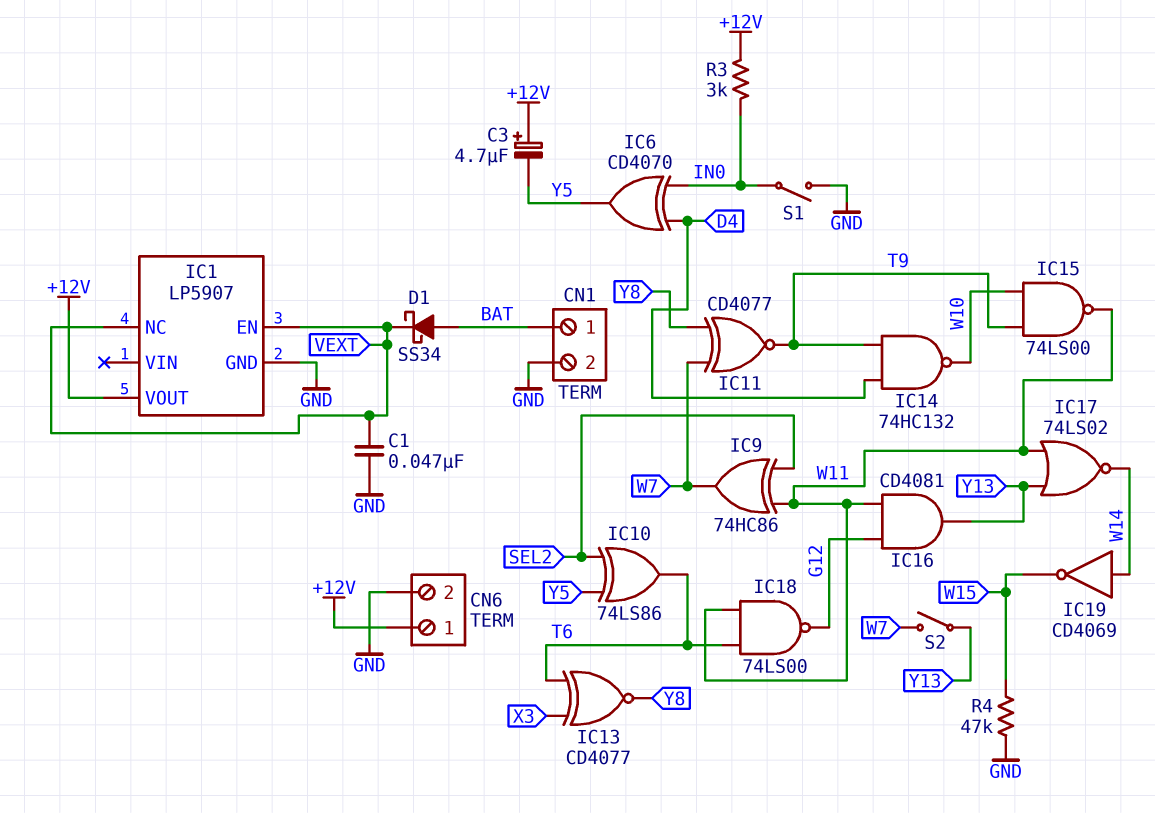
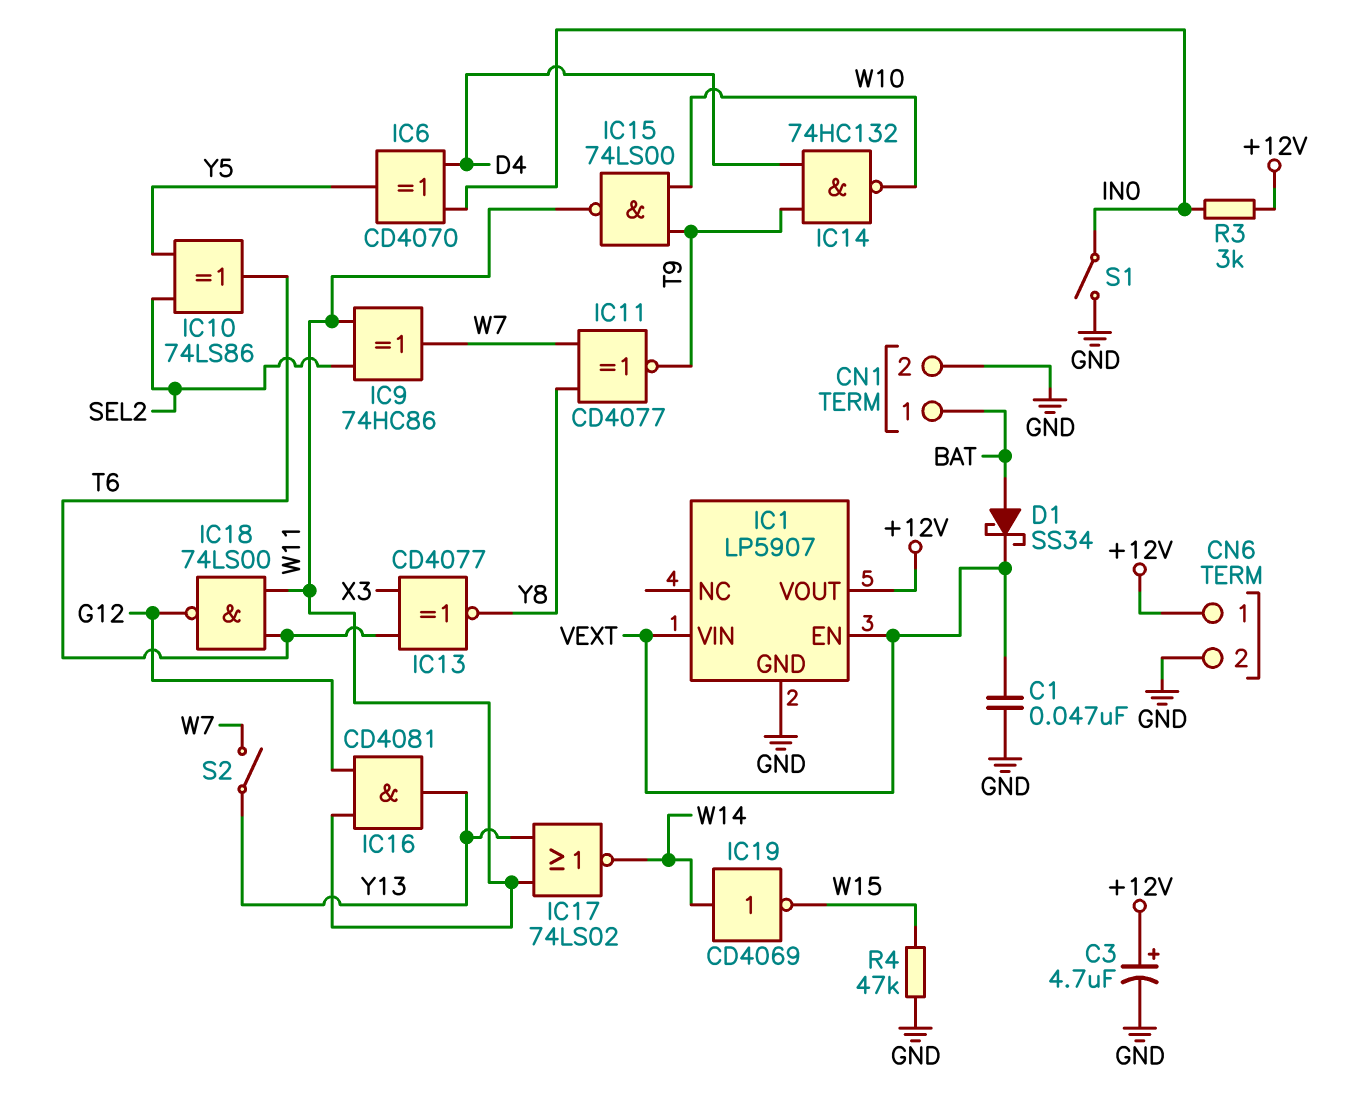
C3: 4.7uF (plus +12V, minus Y5) -> 4.7uF (plus +12V, minus GND)
IC1 pin NC: VEXT -> none
IC1 pin VIN: none -> VEXT

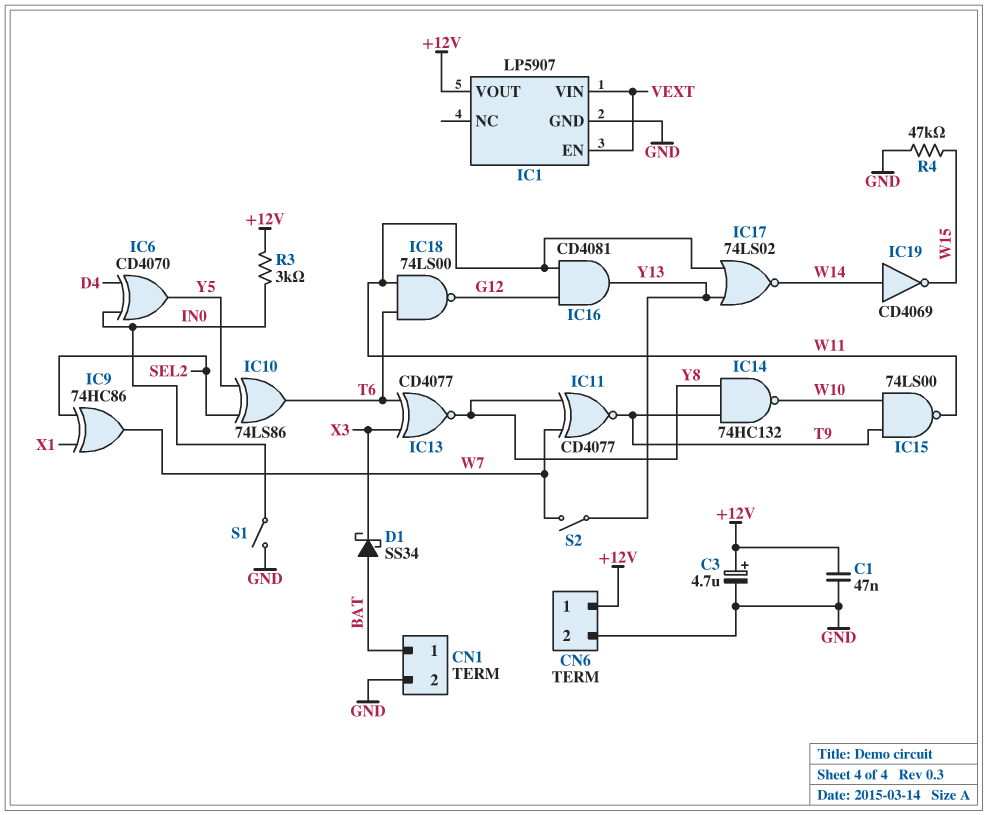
C1: 47nF (GND, VEXT) -> 47nF (+12V, GND)
D1: schottky SS34 (A BAT, K VEXT) -> schottky SS34 (A BAT, K X3)
IC9: XOR 74HC86 (in SEL2, in W11, out W7) -> XOR 74HC86 (in SEL2, in X1, out W7)
IC14: NAND 74HC132 (in D4, in T9, out W10) -> NAND 74HC132 (in T9, in Y8, out W10)

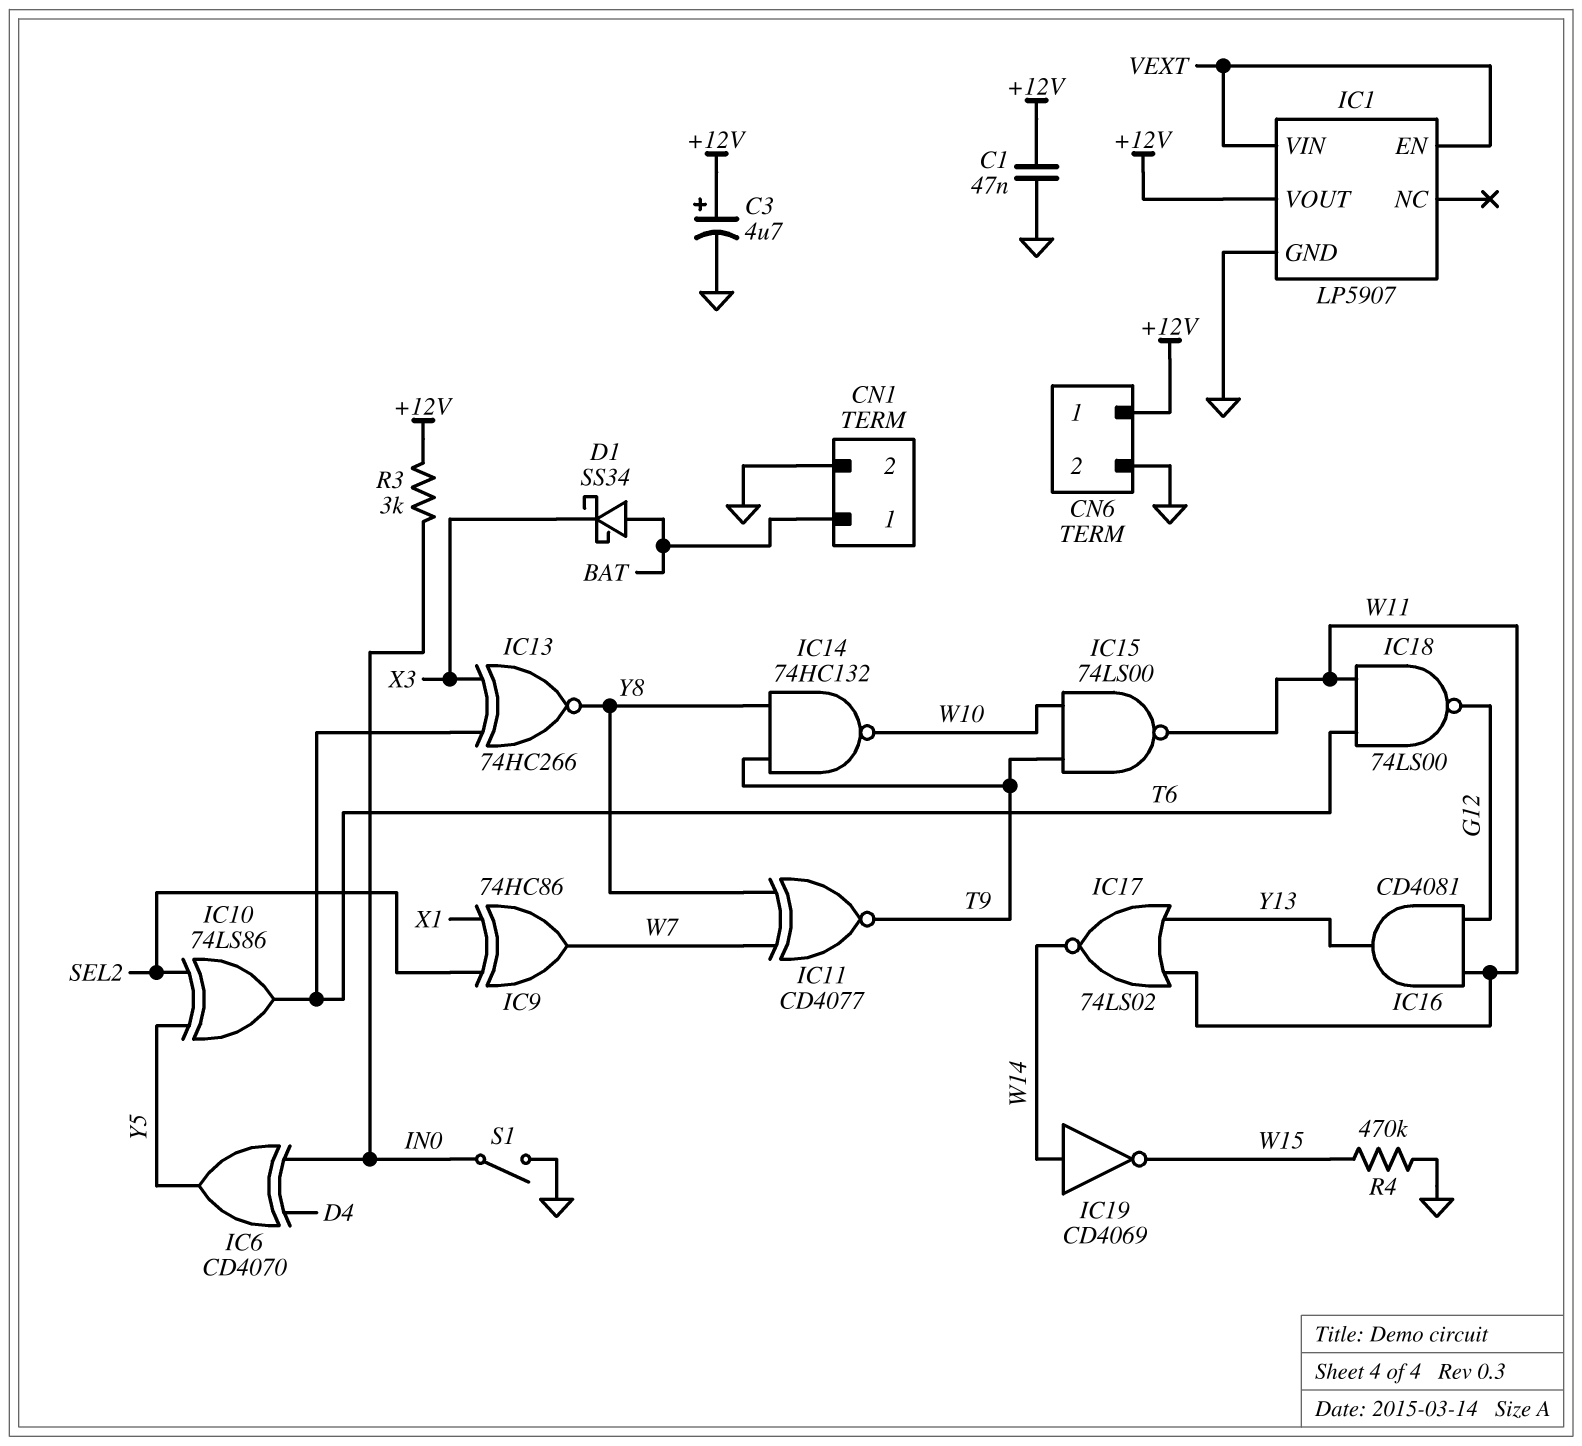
IC13: XNOR CD4077 (in T6, in X3, out Y8) -> XNOR 74HC266 (in T6, in X3, out Y8)
R4: 47k (GND, W15) -> 470k (GND, W15)
S2: switch (W7, Y13) -> none

